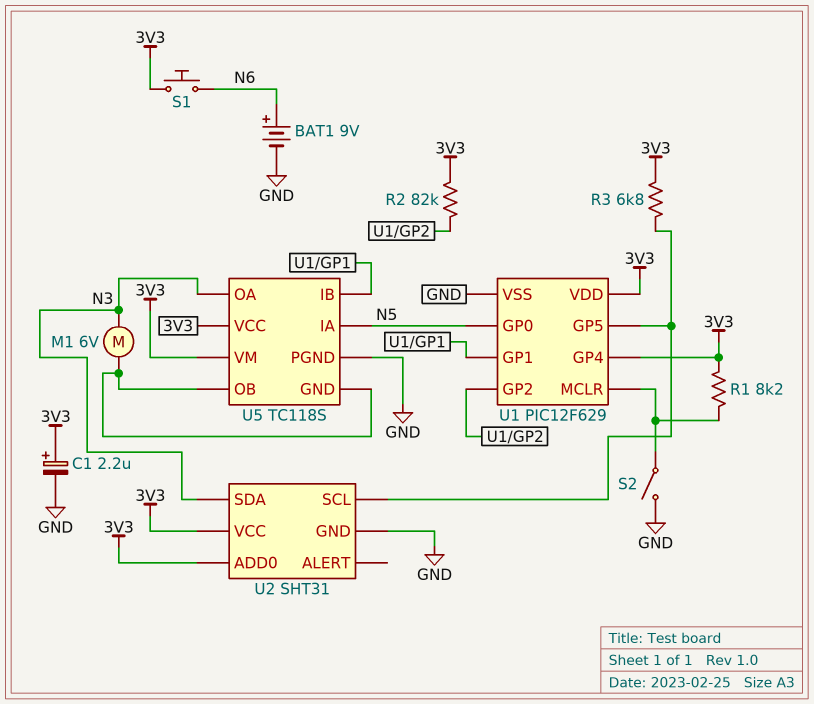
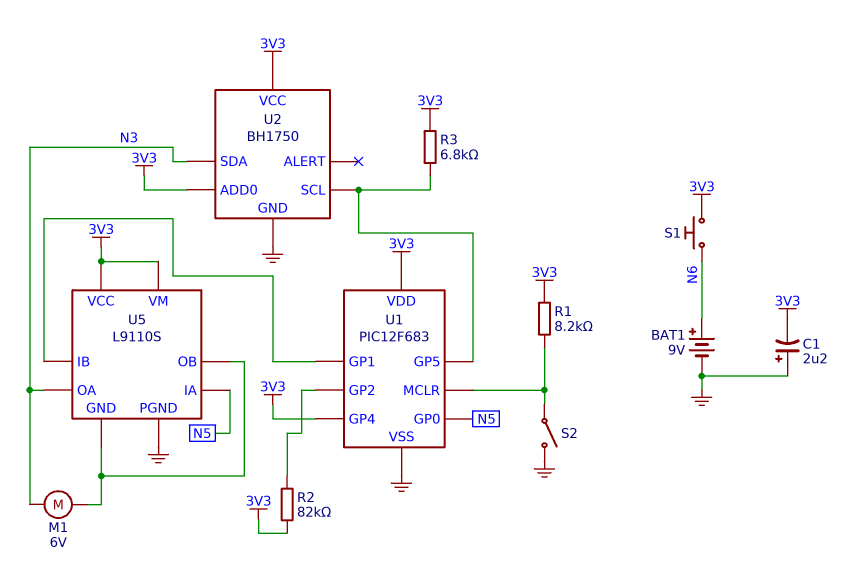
C1: 2.2uF (plus 3V3, minus GND) -> 2.2uF (plus GND, minus 3V3)
U1: PIC12F629 -> PIC12F683
U2: SHT31 -> BH1750
U5: TC118S -> L9110S

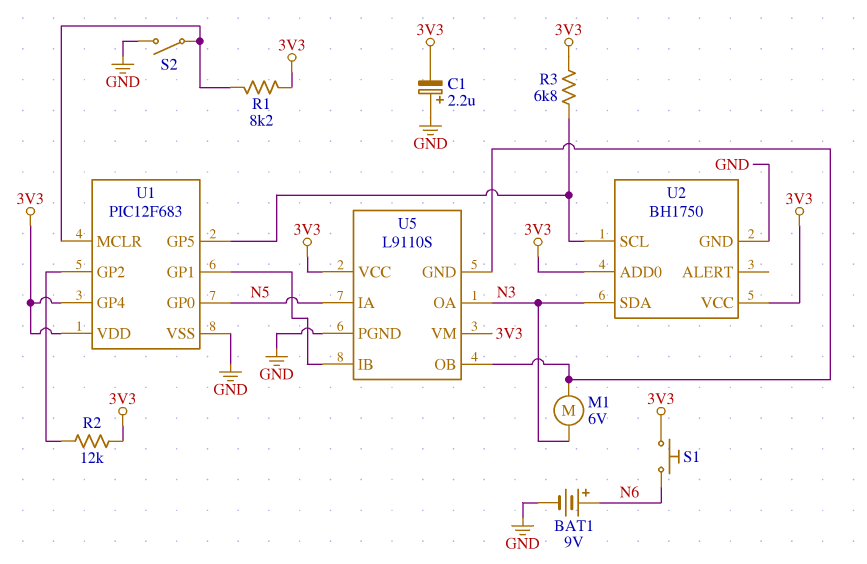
R2: 82k (3V3, U1/GP2) -> 12k (3V3, U1/GP2)

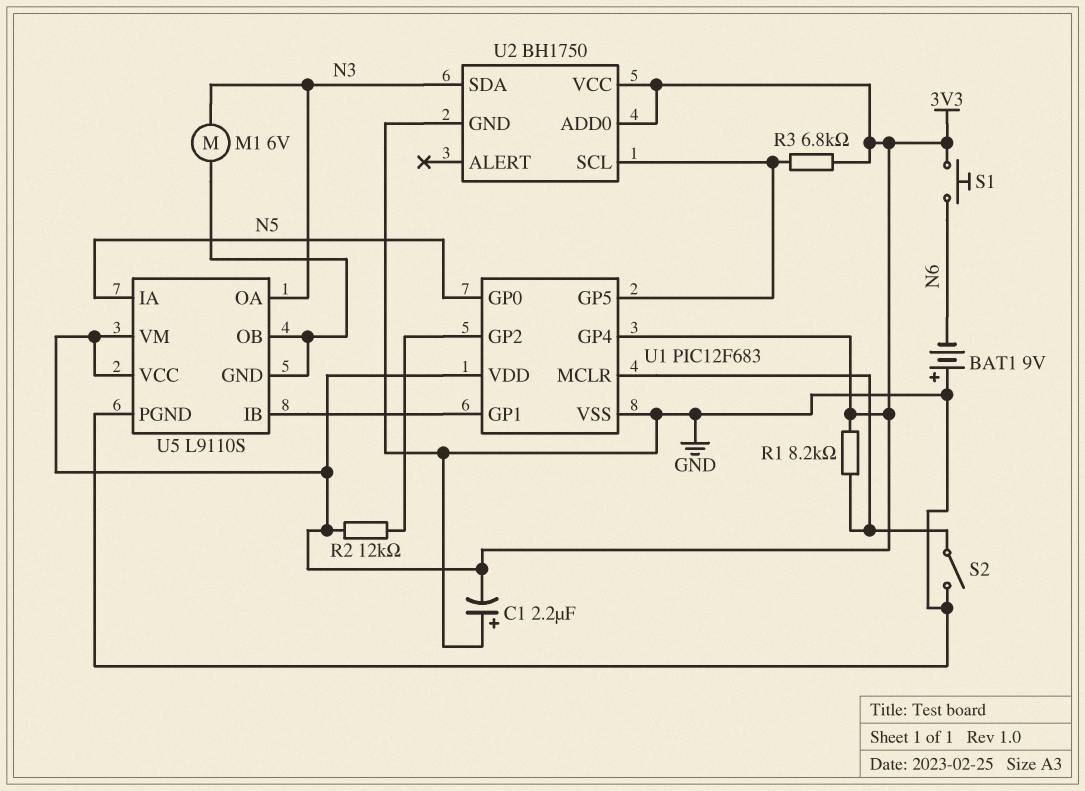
BAT1: 9V (plus N6, minus GND) -> 9V (plus GND, minus N6)

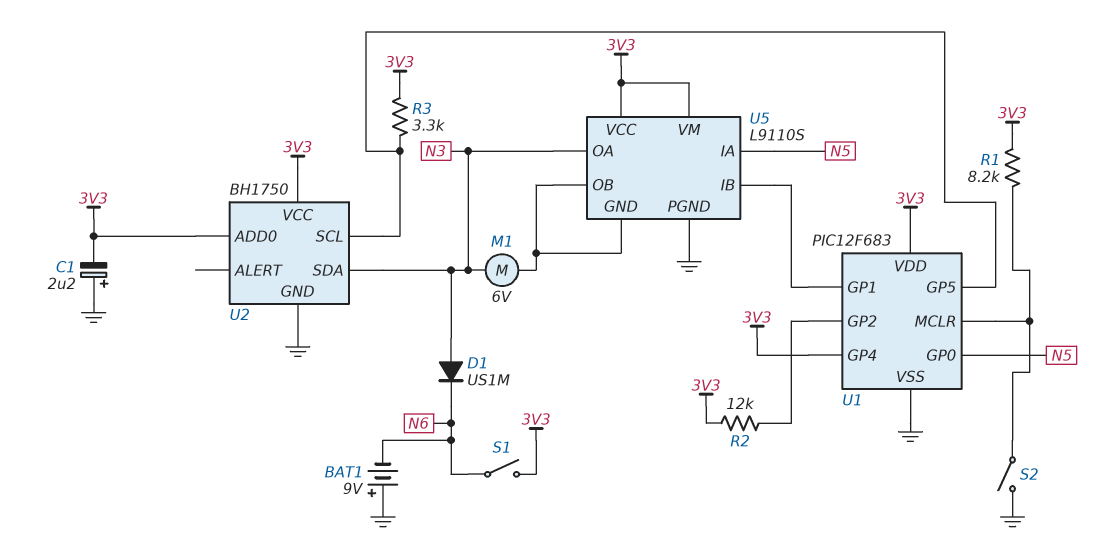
D1: none -> diode US1M (A N3, K N6)
R3: 6.8k (3V3, U1/GP5) -> 3.3k (3V3, U1/GP5)
S1: button (3V3, N6) -> switch (3V3, N6)

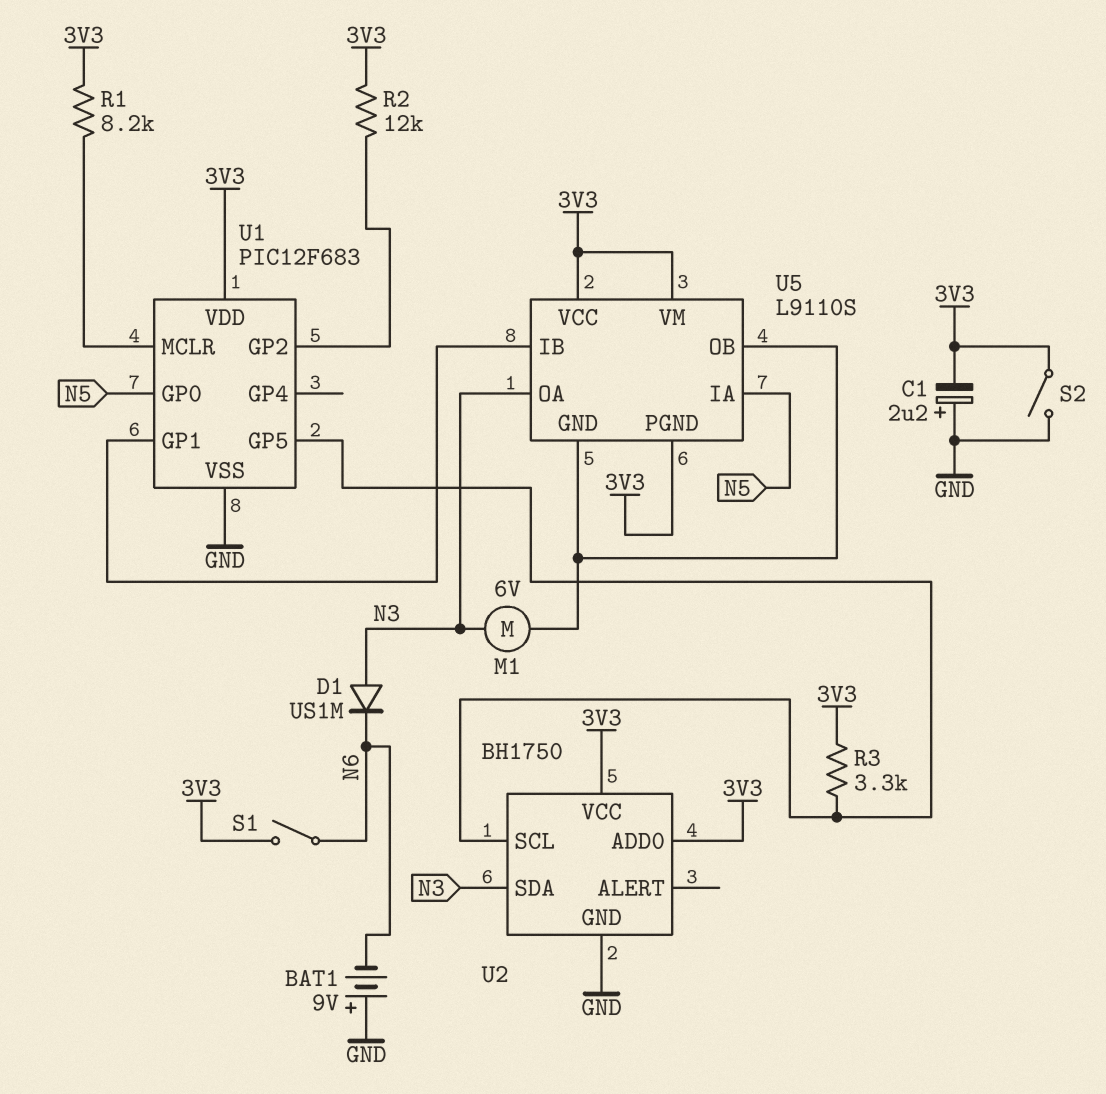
S2: switch (GND, U1/MCLR) -> switch (3V3, GND)
U1 pin GP4: 3V3 -> none
U5 pin PGND: GND -> 3V3

